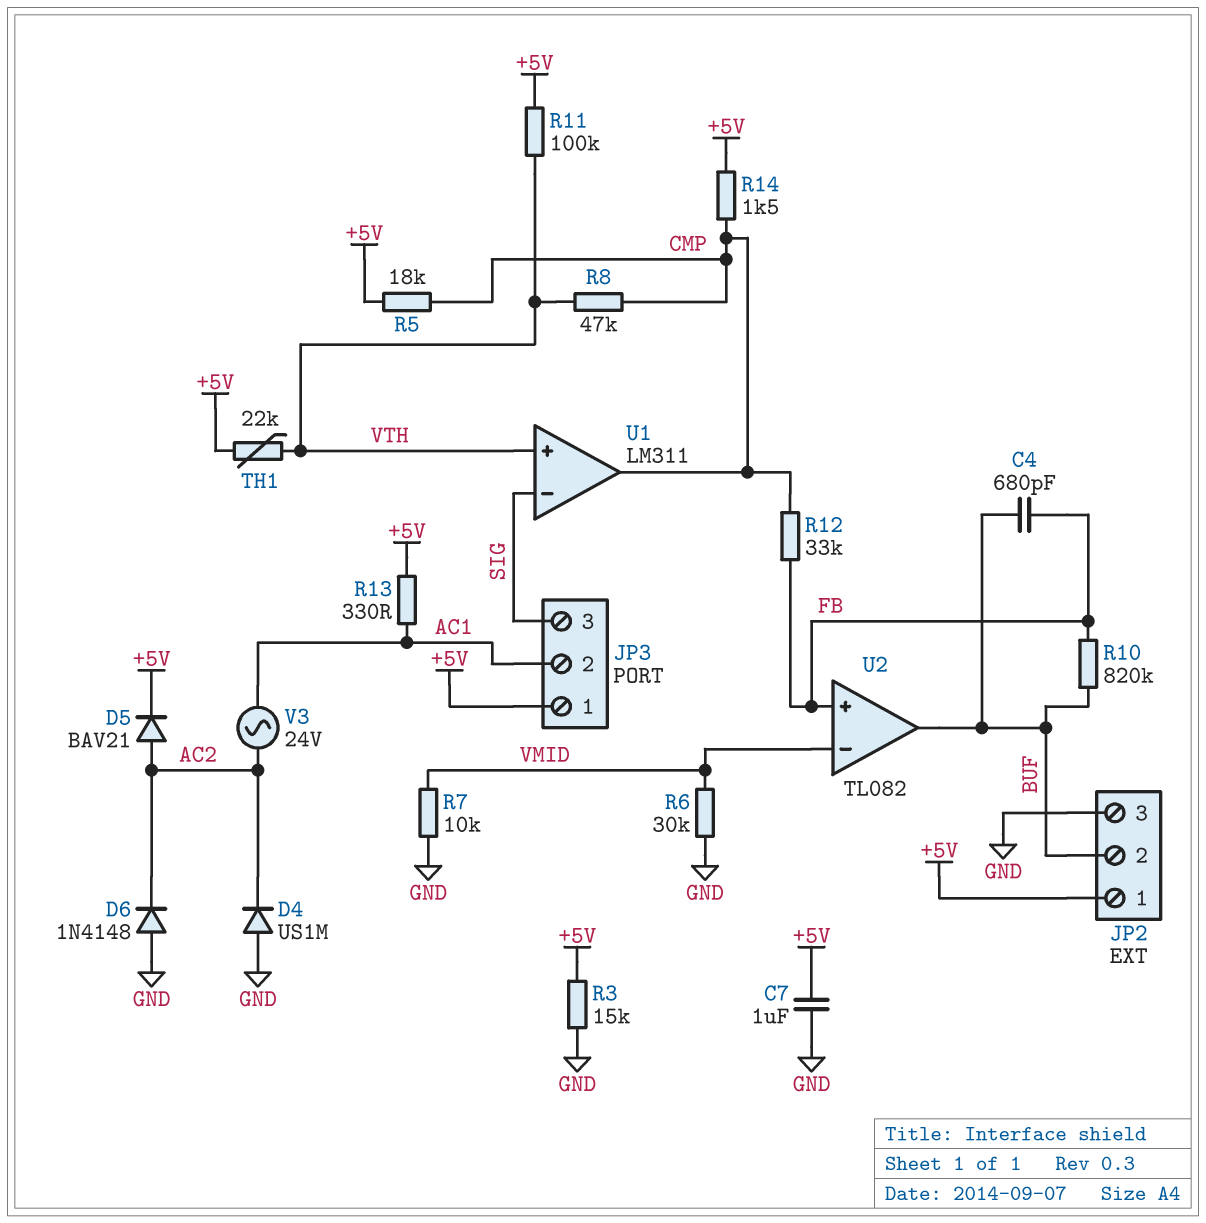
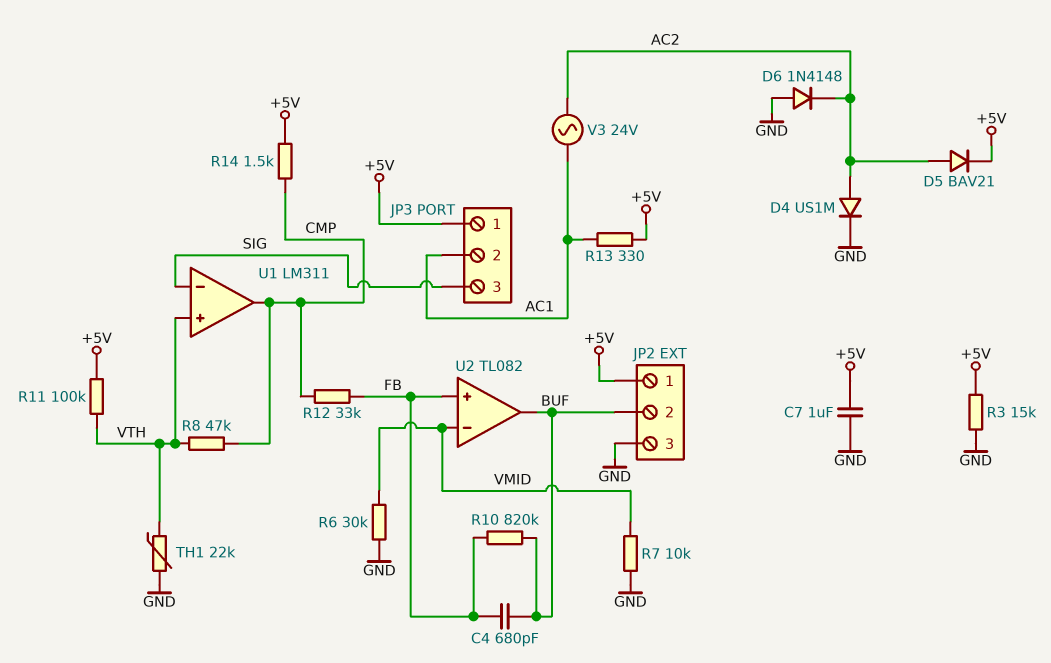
D4: diode US1M (A GND, K AC2) -> diode US1M (A AC2, K GND)
R5: 18k (+5V, CMP) -> none
TH1: 22k (+5V, VTH) -> 22k (GND, VTH)

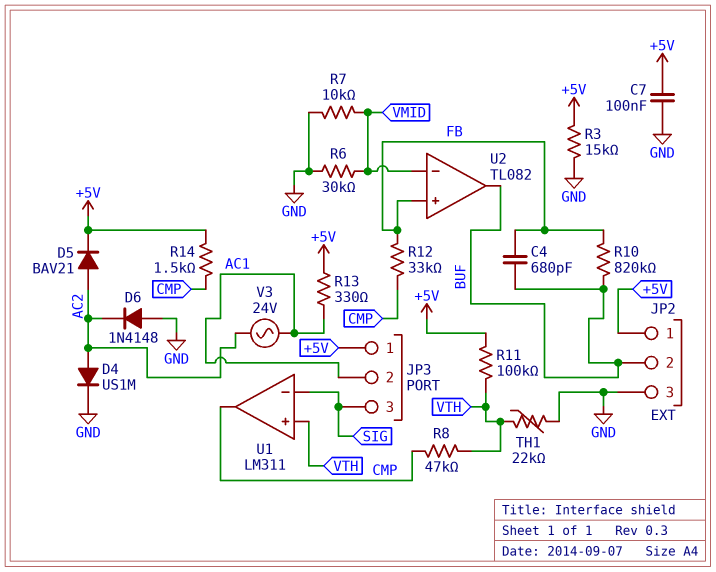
C7: 1uF (+5V, GND) -> 100nF (+5V, GND)

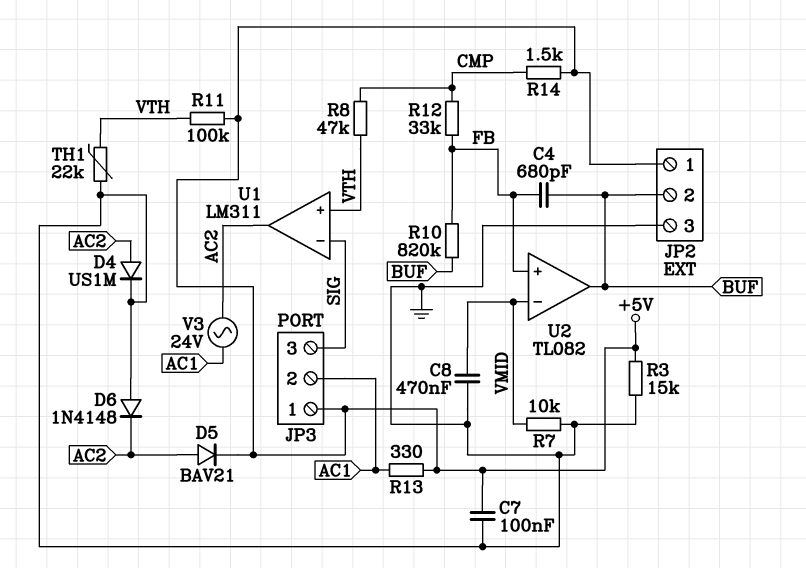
C8: none -> 470nF (GND, VMID)
R6: 30k (GND, VMID) -> none
U1 pin out: CMP -> AC2

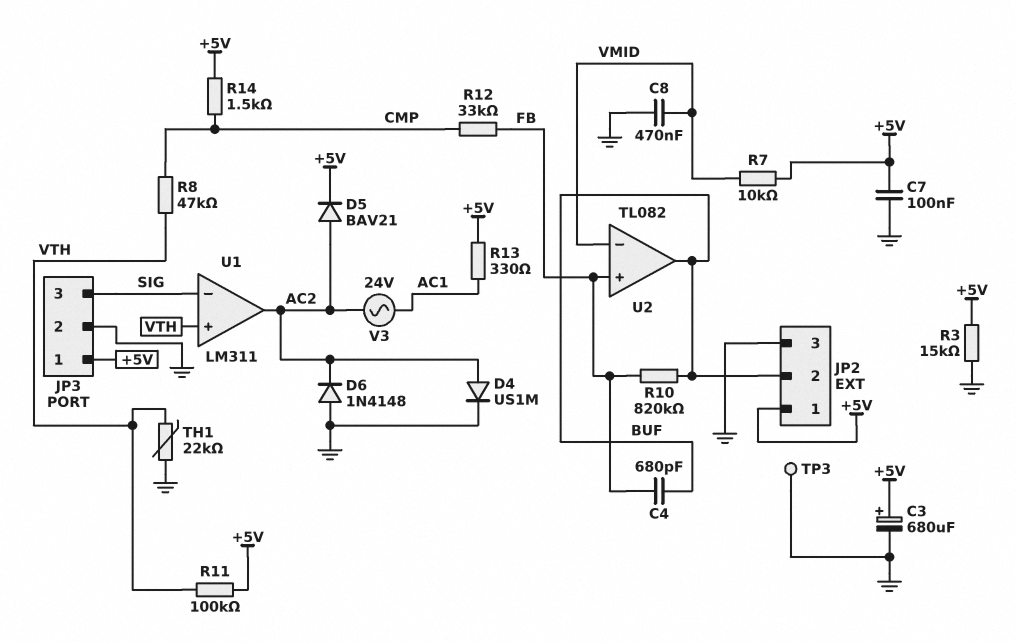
C3: none -> 680uF (plus +5V, minus GND)
JP3 pin 2: AC1 -> GND
R7: 10k (GND, VMID) -> 10k (+5V, VMID)
TP3: none -> test point (GND)

